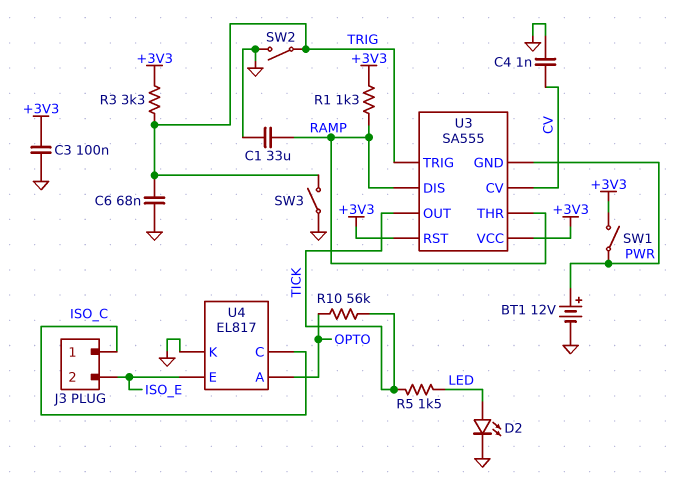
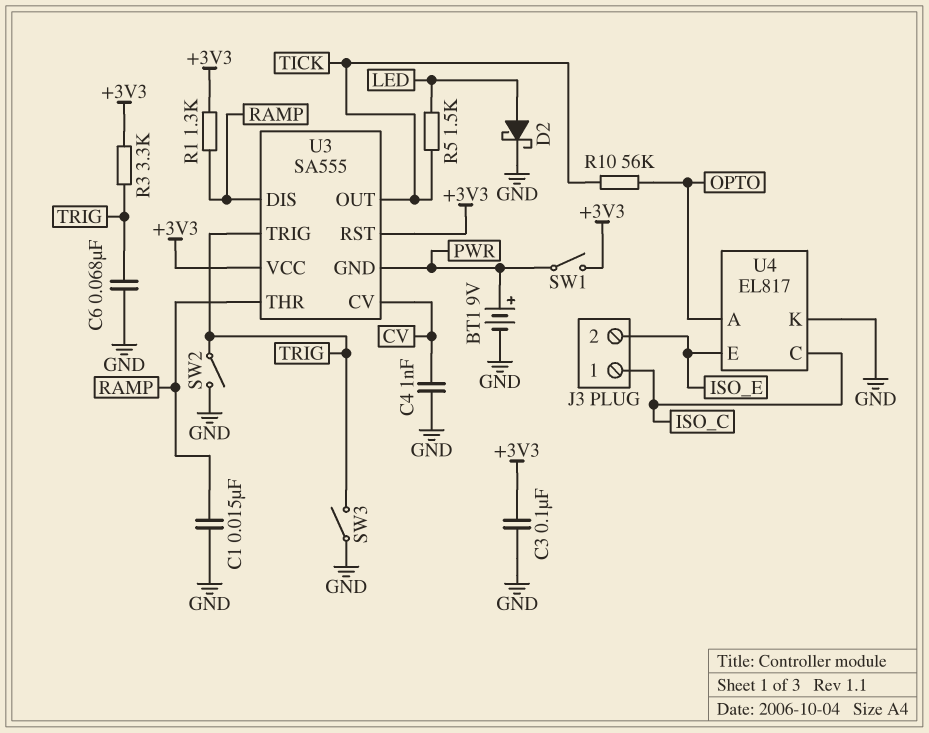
BT1: 12V (plus PWR, minus GND) -> 9V (plus PWR, minus GND)
C1: 33uF (GND, RAMP) -> 15nF (GND, RAMP)
D2: LED (A LED, K GND) -> schottky (A LED, K GND)

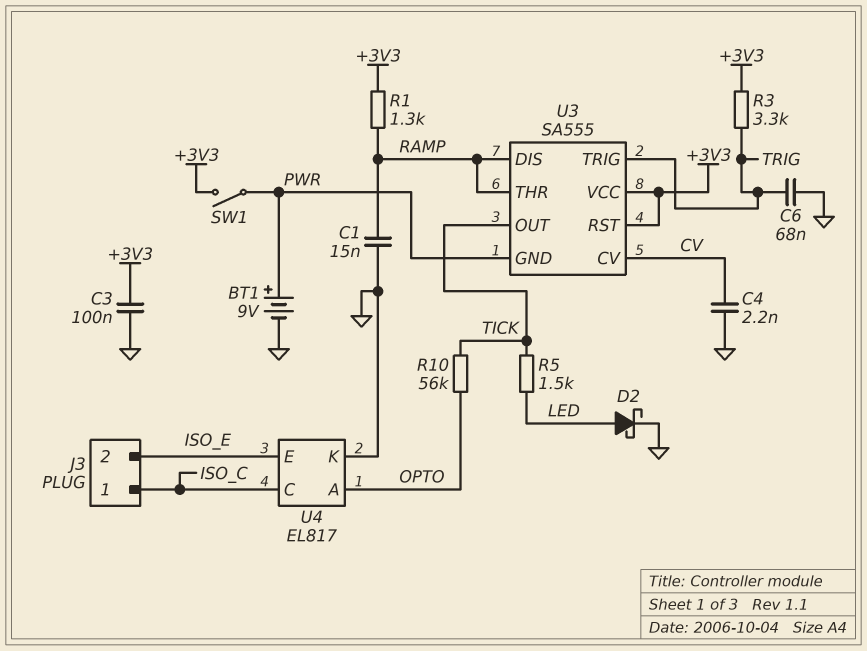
C4: 1nF (CV, GND) -> 2.2nF (CV, GND)
SW2: switch (GND, TRIG) -> none
SW3: switch (GND, TRIG) -> none

